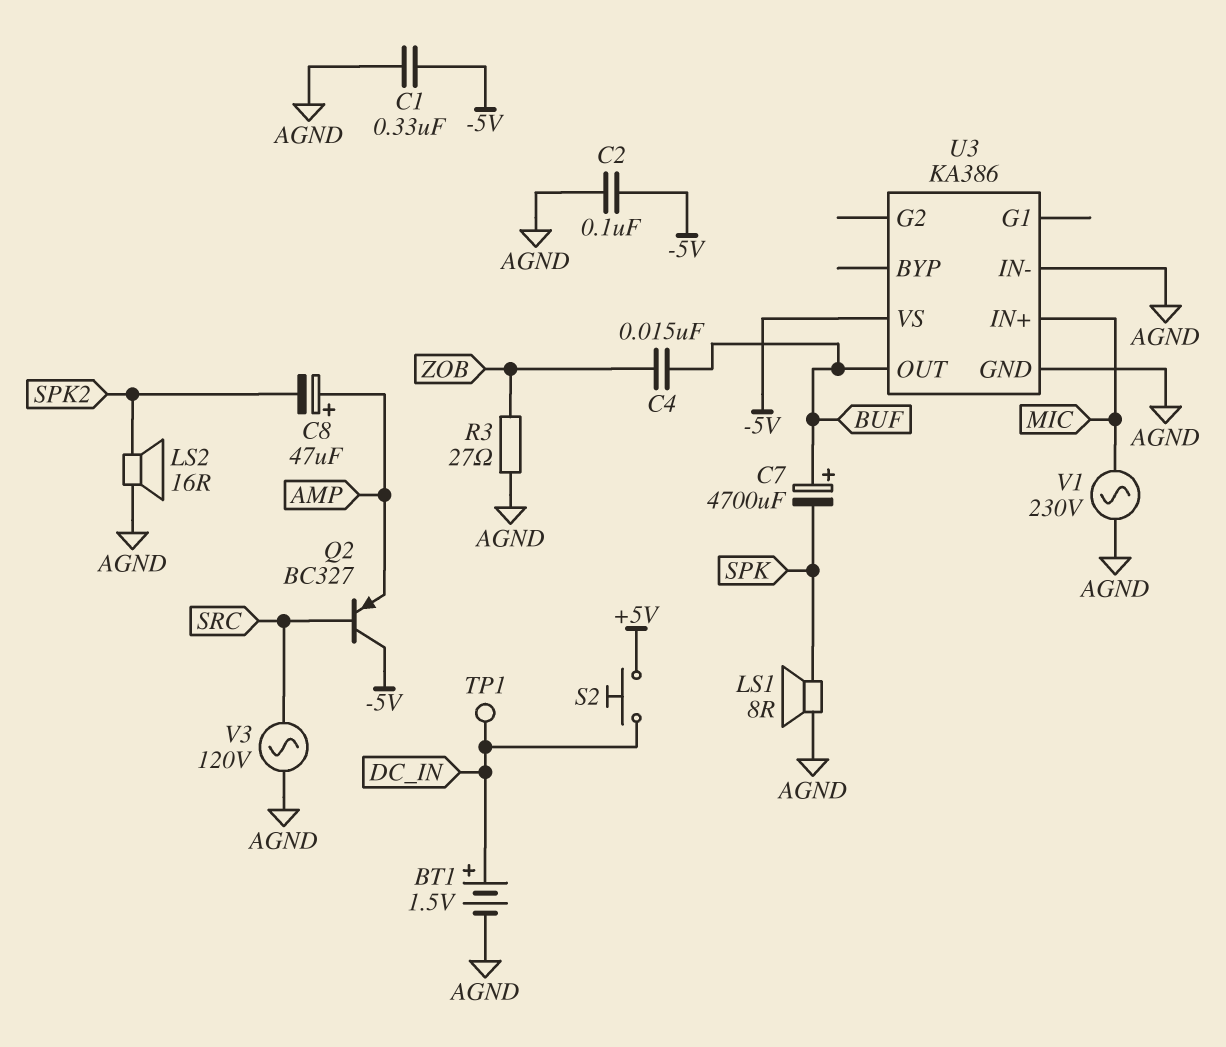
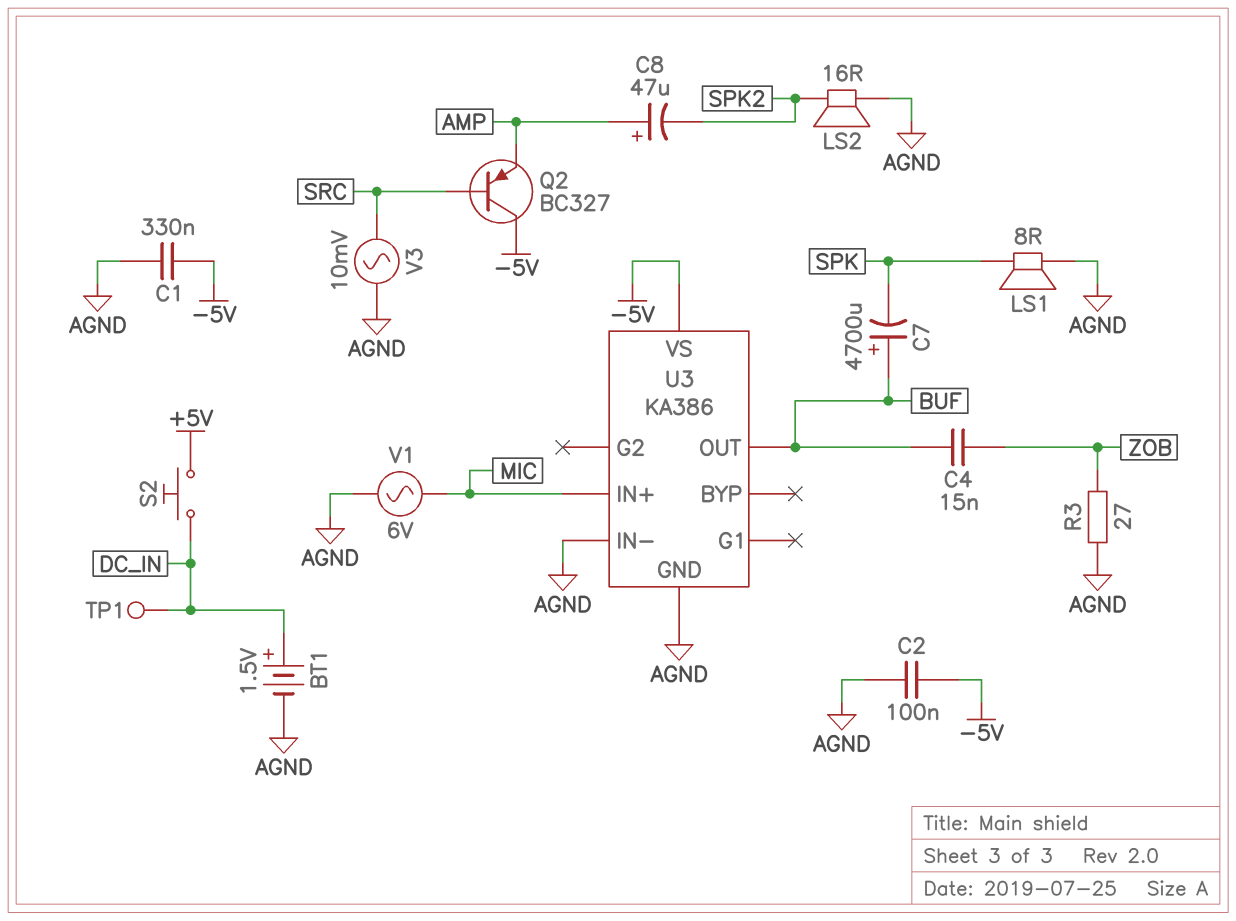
V1: AC 230V (AGND, MIC) -> AC 6V (AGND, MIC)
V3: AC 120V (AGND, SRC) -> AC 10mV (AGND, SRC)

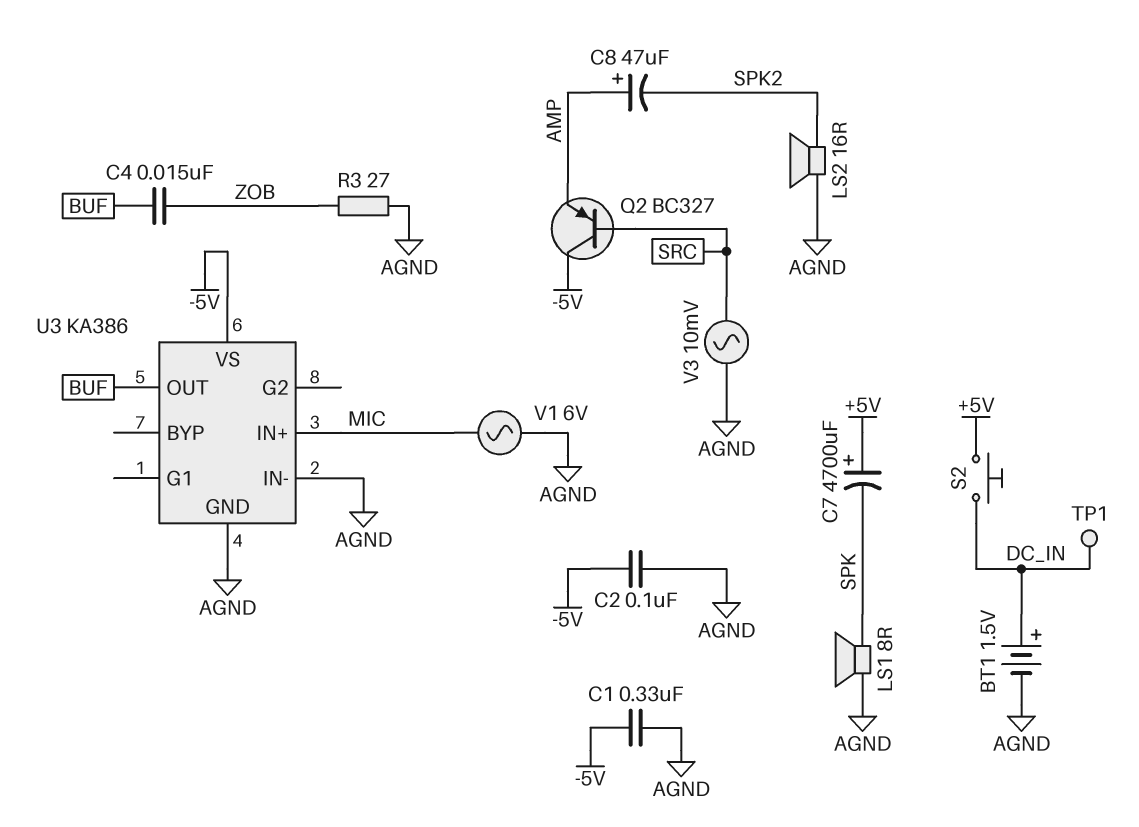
C7: 4700uF (plus BUF, minus SPK) -> 4700uF (plus +5V, minus SPK)

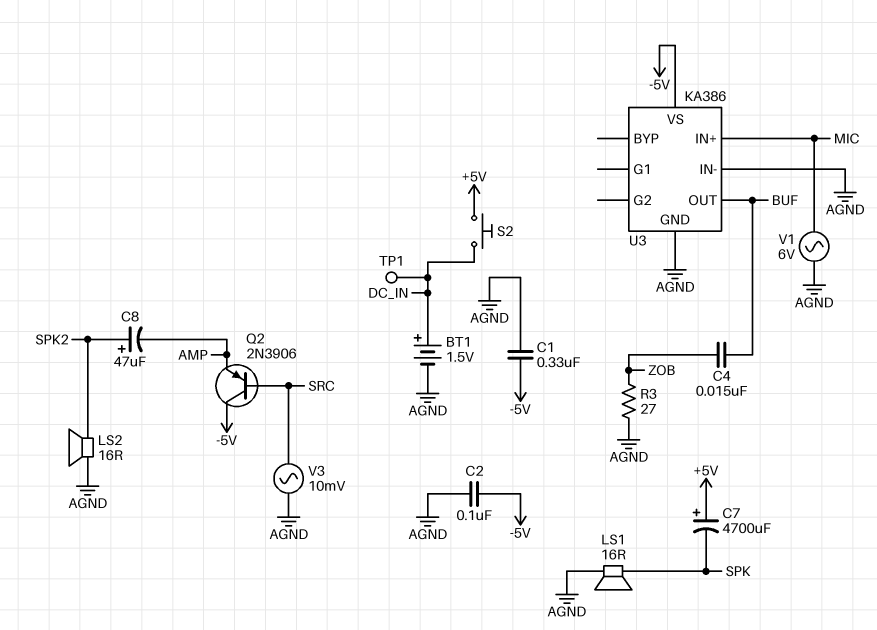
C8: 47uF (plus AMP, minus SPK2) -> 47uF (plus SPK2, minus AMP)
LS1: speaker 8R (AGND, SPK) -> speaker 16R (AGND, SPK)
Q2: PNP BC327 (B SRC, C -5V, E AMP) -> PNP 2N3906 (B SRC, C -5V, E AMP)

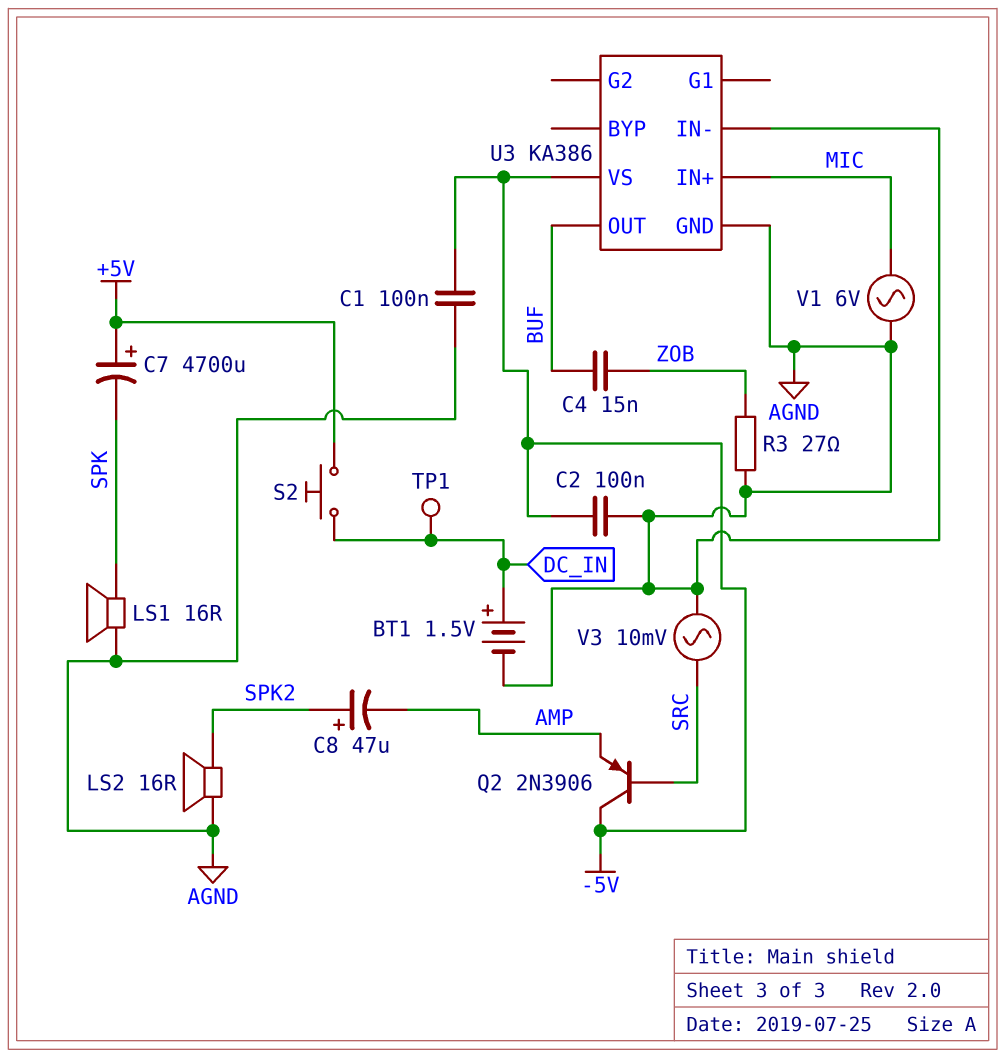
C1: 330nF (-5V, AGND) -> 100nF (-5V, AGND)

